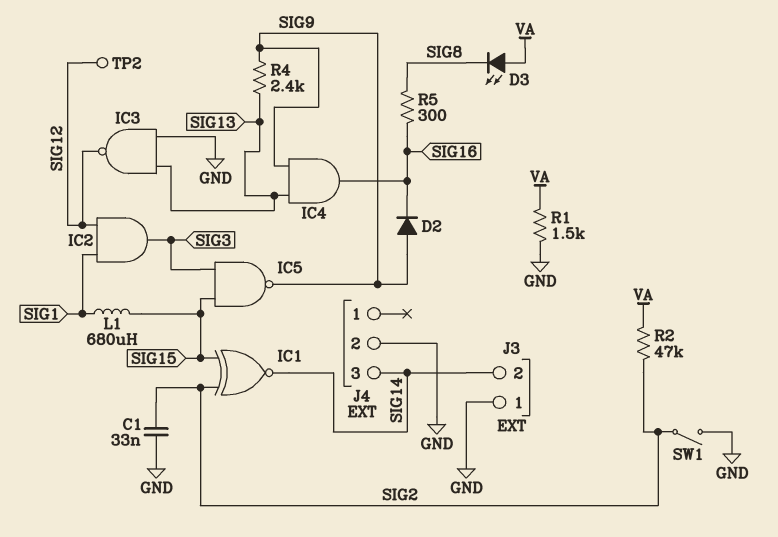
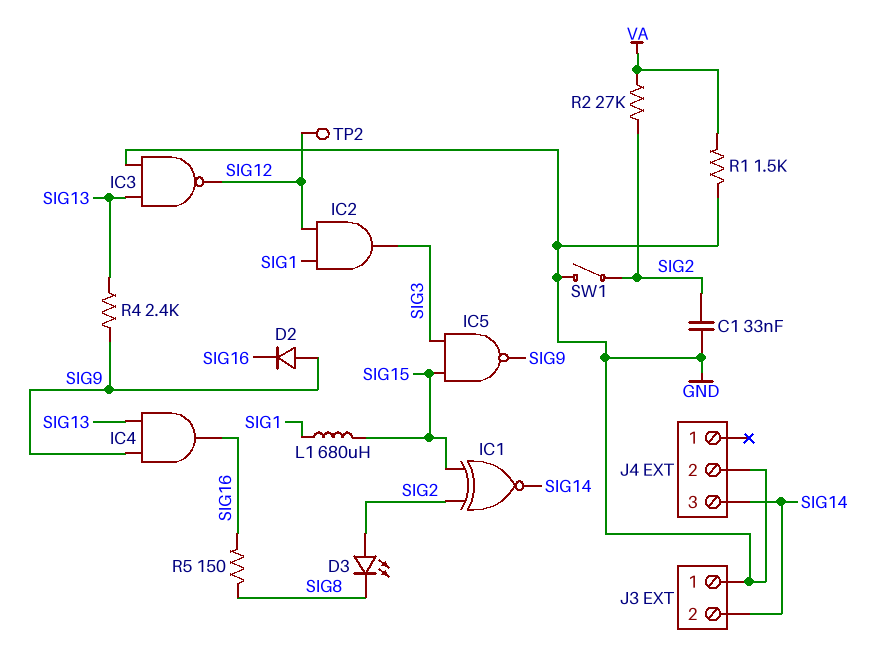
D3: LED (A VA, K SIG8) -> LED (A SIG2, K SIG8)
R2: 47k (SIG2, VA) -> 27k (SIG2, VA)
R5: 300 (SIG8, SIG16) -> 150 (SIG8, SIG16)

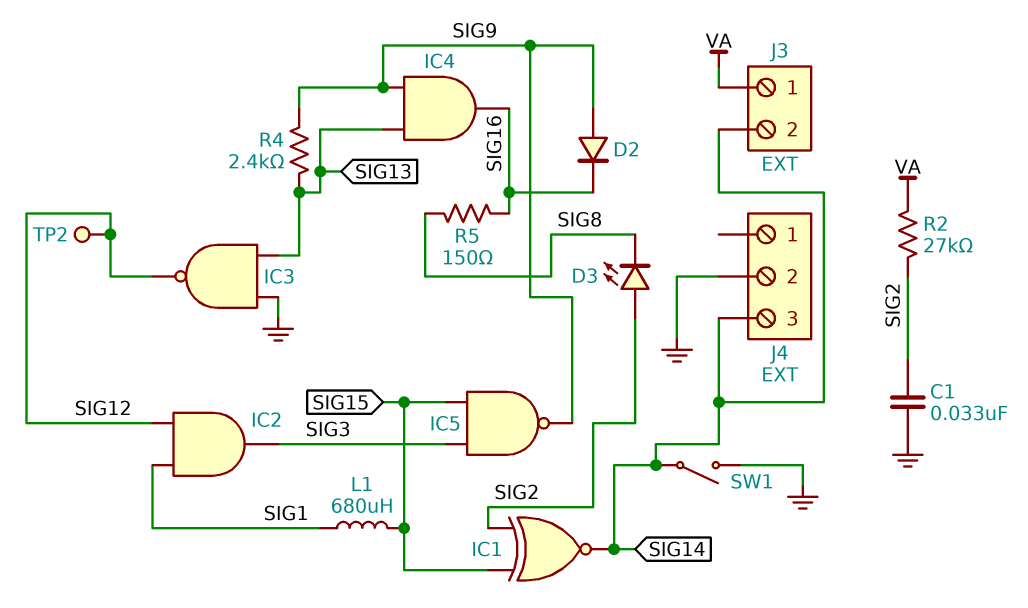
J3 pin 1: GND -> VA
R1: 1.5k (GND, VA) -> none
SW1: switch (GND, SIG2) -> switch (GND, SIG14)

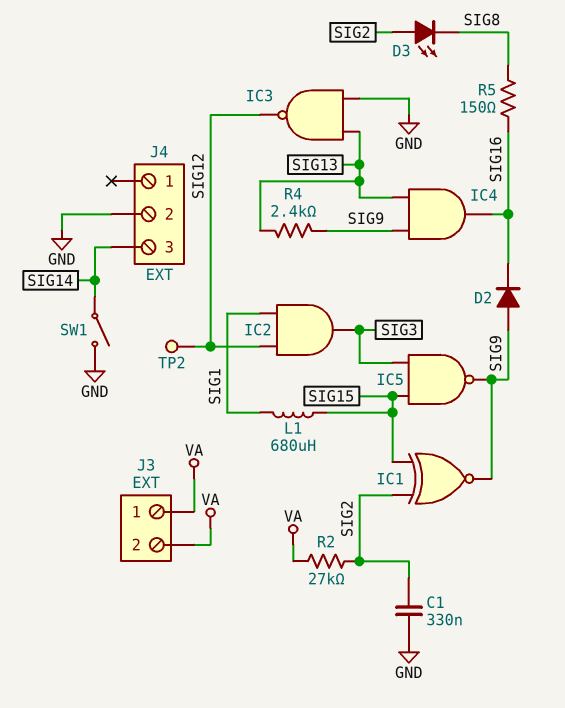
C1: 33nF (GND, SIG2) -> 330nF (GND, SIG2)
IC1: XNOR (in SIG2, in SIG15, out SIG14) -> XNOR (in SIG2, in SIG15, out SIG9)
J3 pin 2: SIG14 -> VA

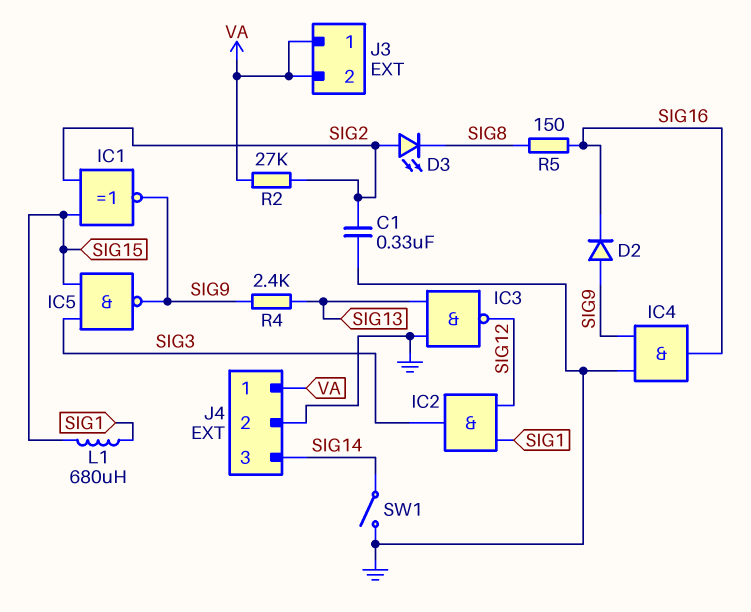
IC4: AND (in SIG9, in SIG13, out SIG16) -> AND (in GND, in SIG9, out SIG16)
J4 pin 1: none -> VA
TP2: test point (SIG12) -> none

